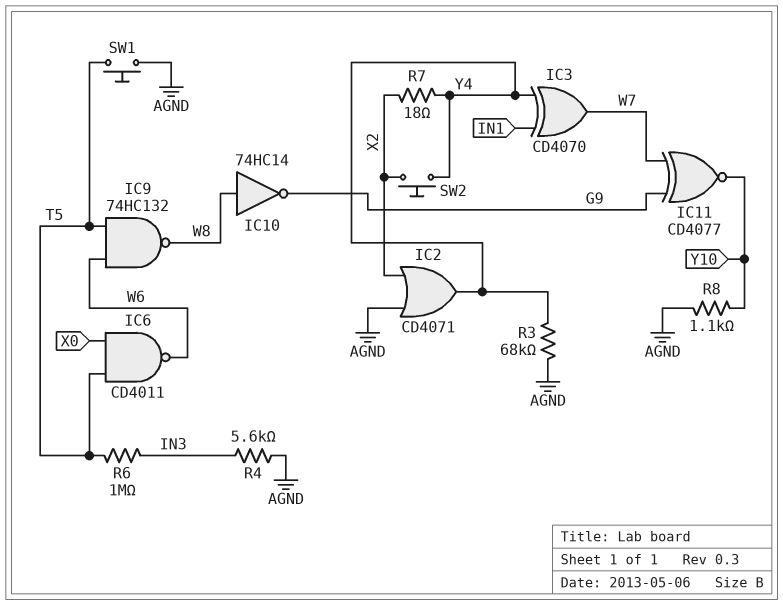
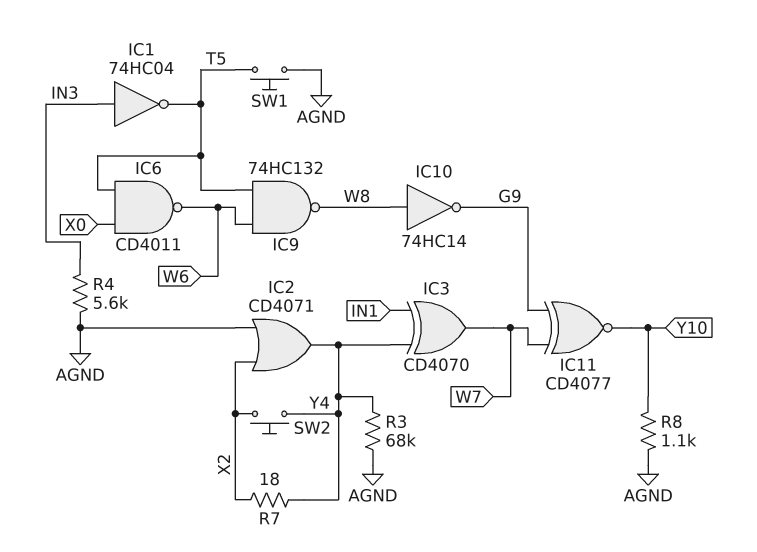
IC1: none -> NOT 74HC04 (in IN3, out T5)
R6: 1M (IN3, T5) -> none

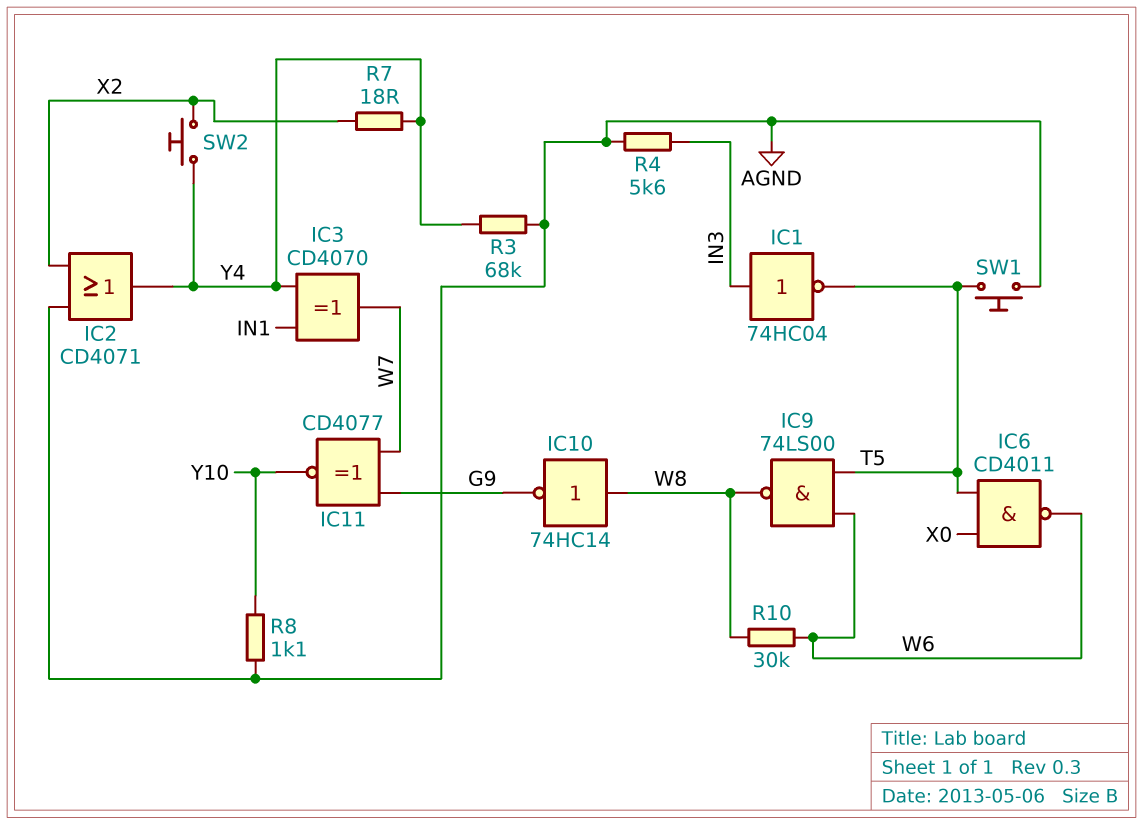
IC9: NAND 74HC132 (in T5, in W6, out W8) -> NAND 74LS00 (in T5, in W6, out W8)
R10: none -> 30k (W6, W8)

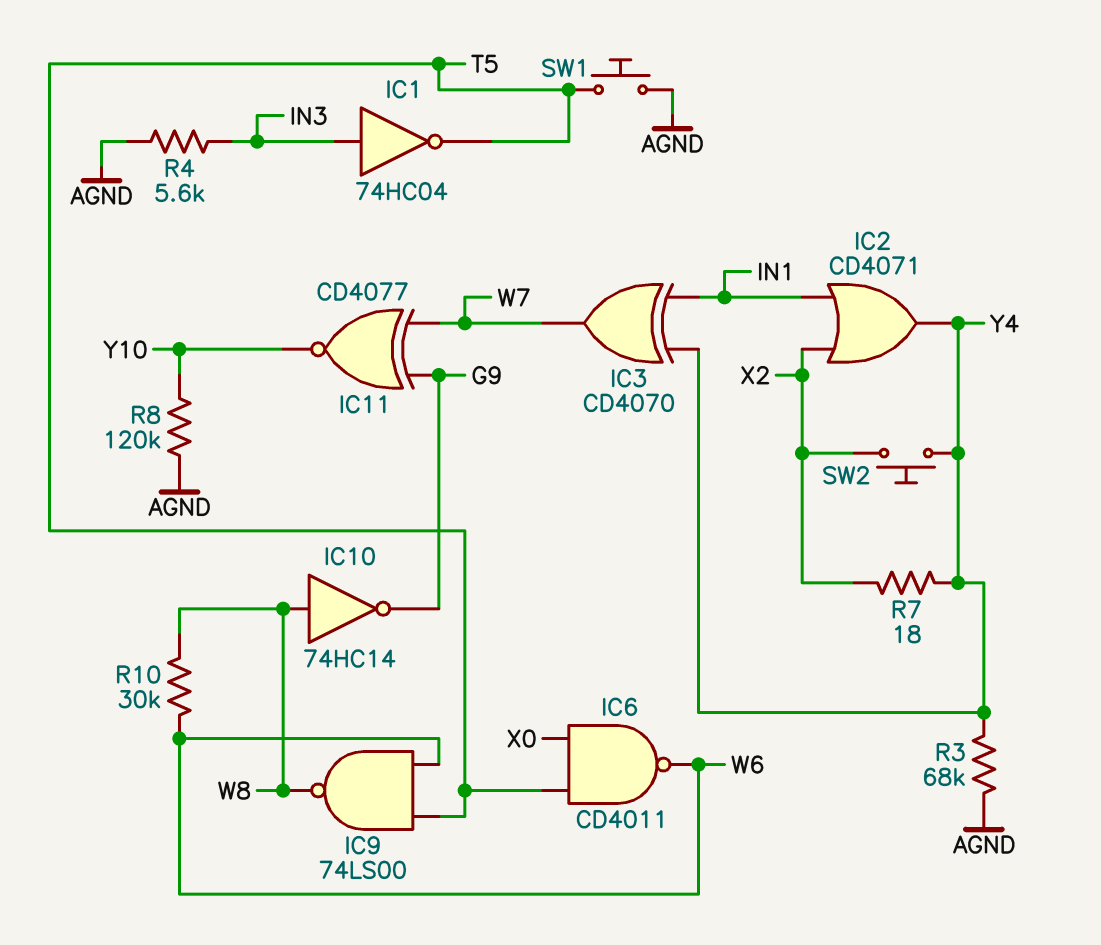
IC2: OR CD4071 (in AGND, in X2, out Y4) -> OR CD4071 (in IN1, in X2, out Y4)
R8: 1.1k (AGND, Y10) -> 120k (AGND, Y10)

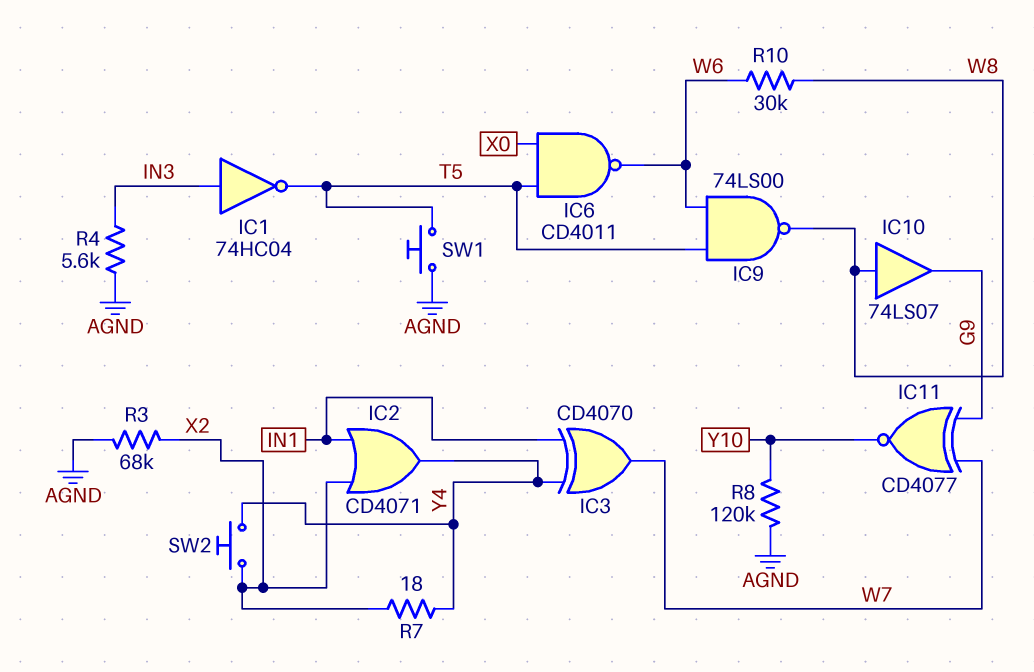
IC10: NOT 74HC14 (in W8, out G9) -> buffer 74LS07 (in W8, out G9)
R3: 68k (AGND, Y4) -> 68k (AGND, X2)

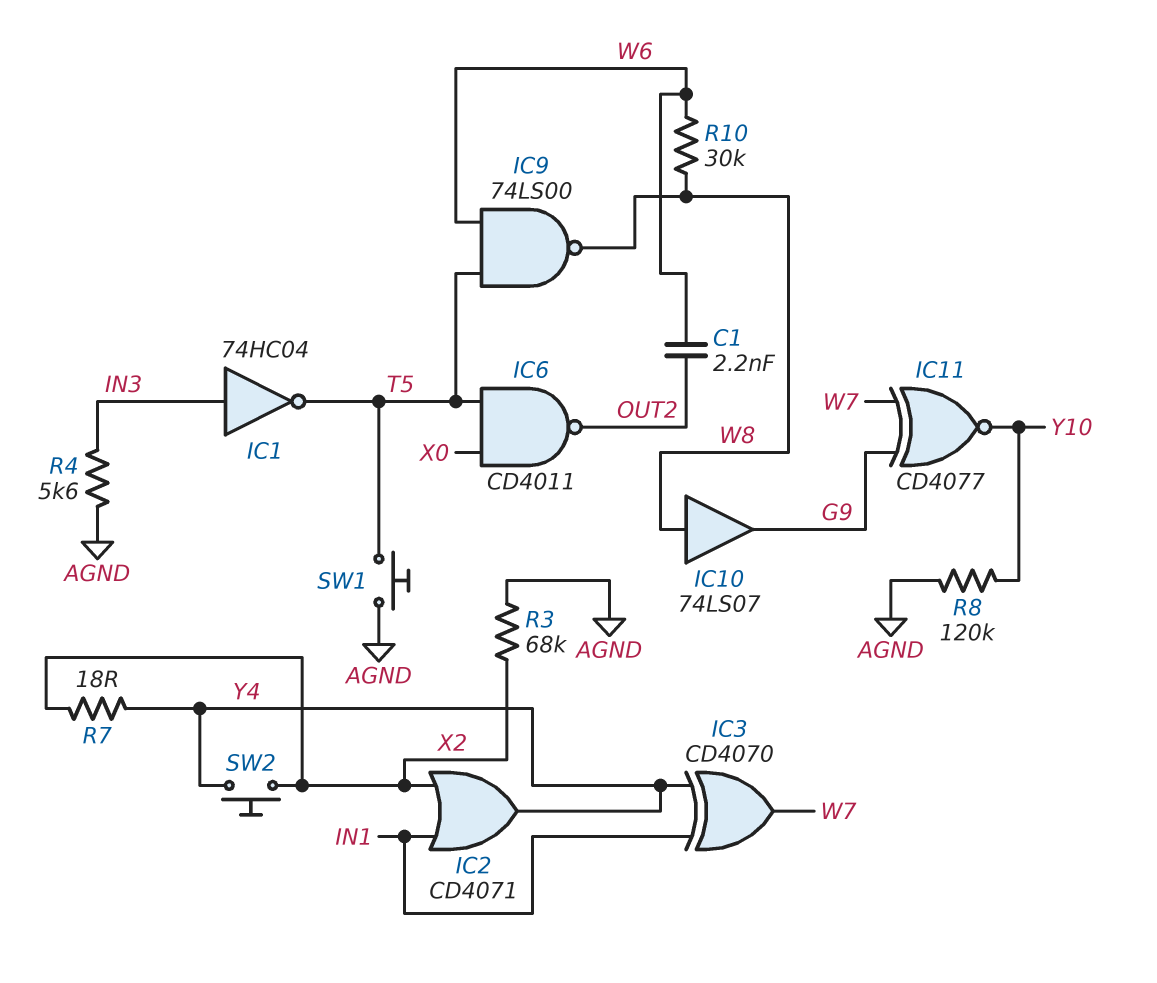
C1: none -> 2.2nF (OUT2, W6)
IC6: NAND CD4011 (in T5, in X0, out W6) -> NAND CD4011 (in T5, in X0, out OUT2)

